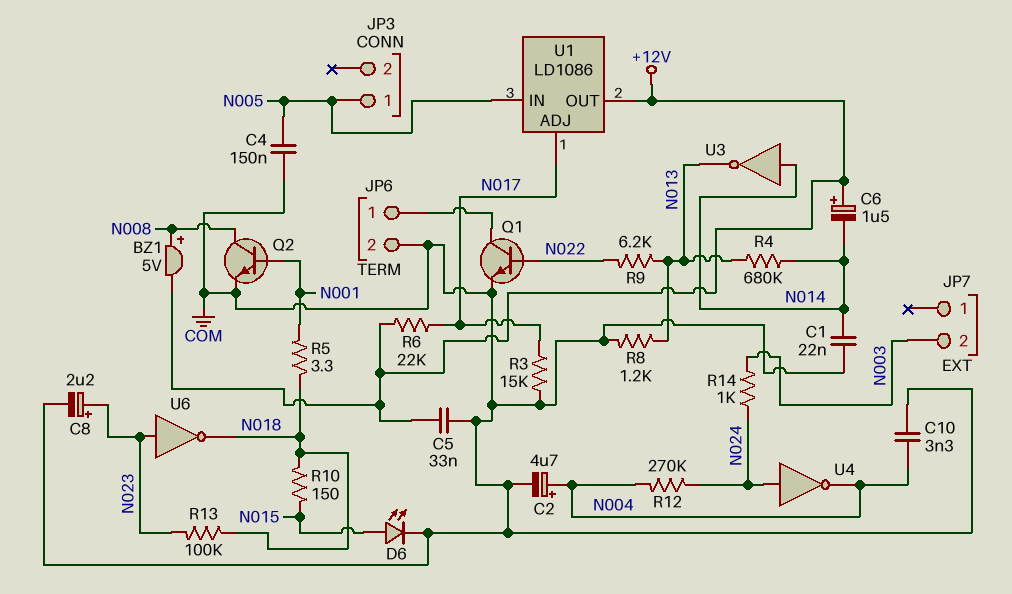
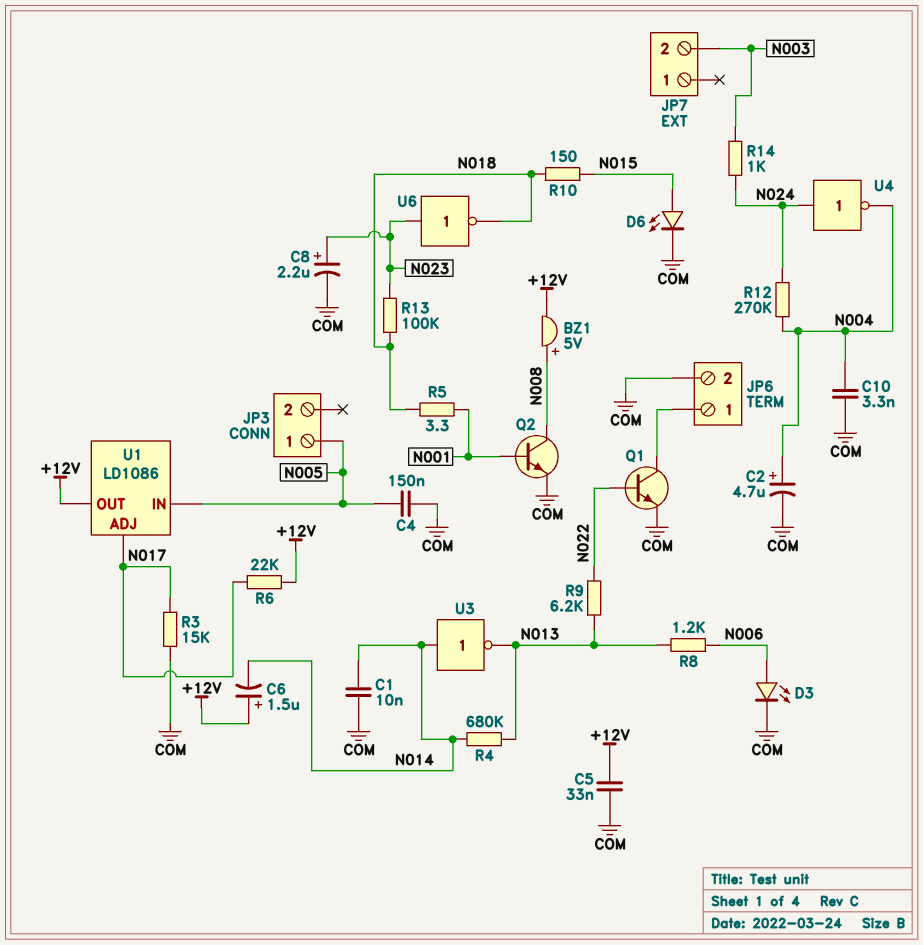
C1: 22nF (COM, N014) -> 10nF (COM, N014)
D3: none -> LED (A N006, K COM)
R8: 1.2k (COM, N013) -> 1.2k (N006, N013)

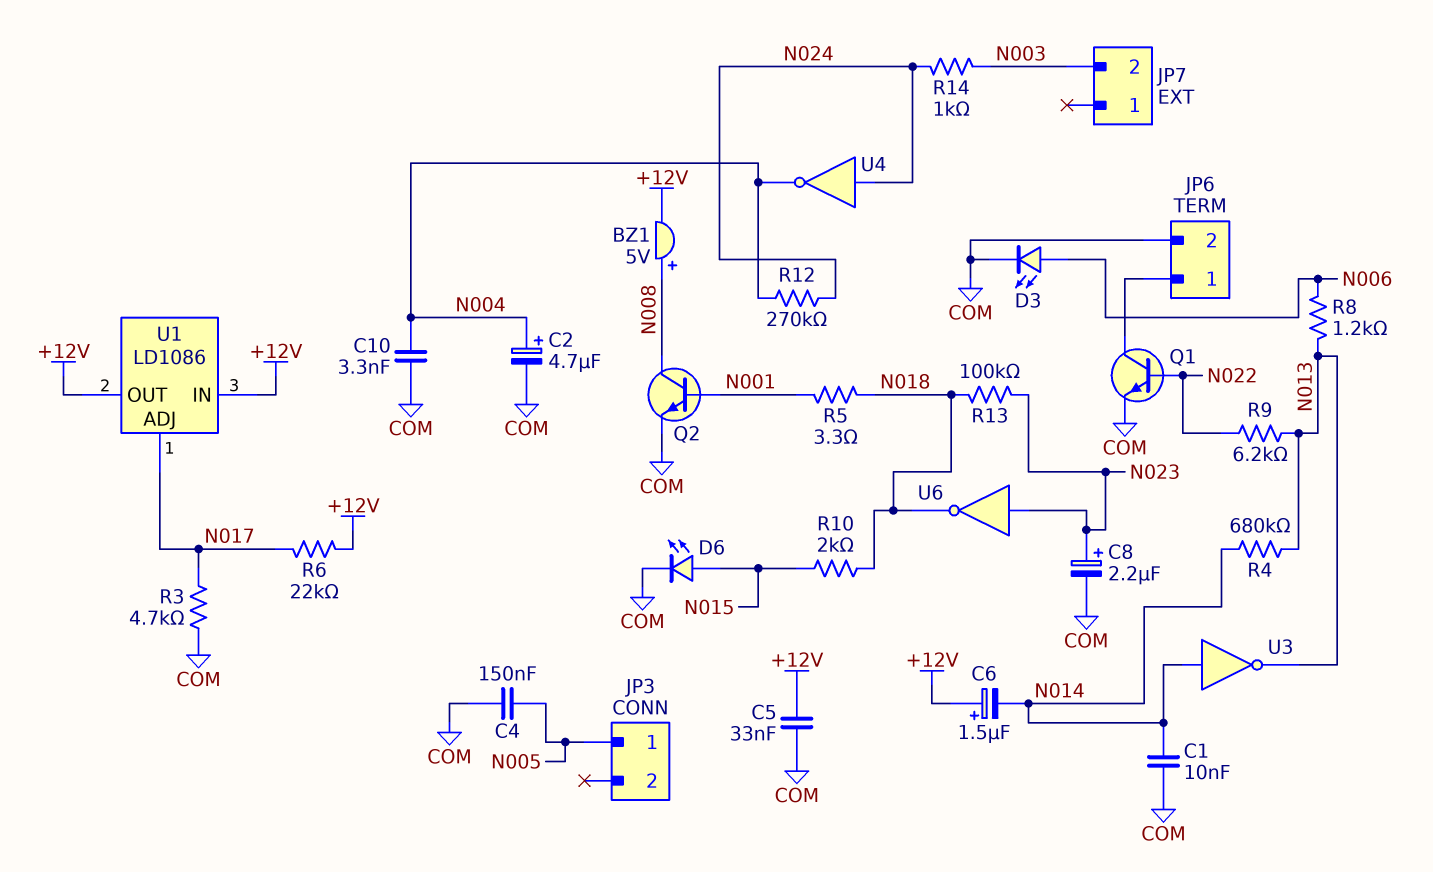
R3: 15k (COM, N017) -> 4.7k (COM, N017)
R10: 150 (N015, N018) -> 2k (N015, N018)
U1 pin IN: N005 -> +12V

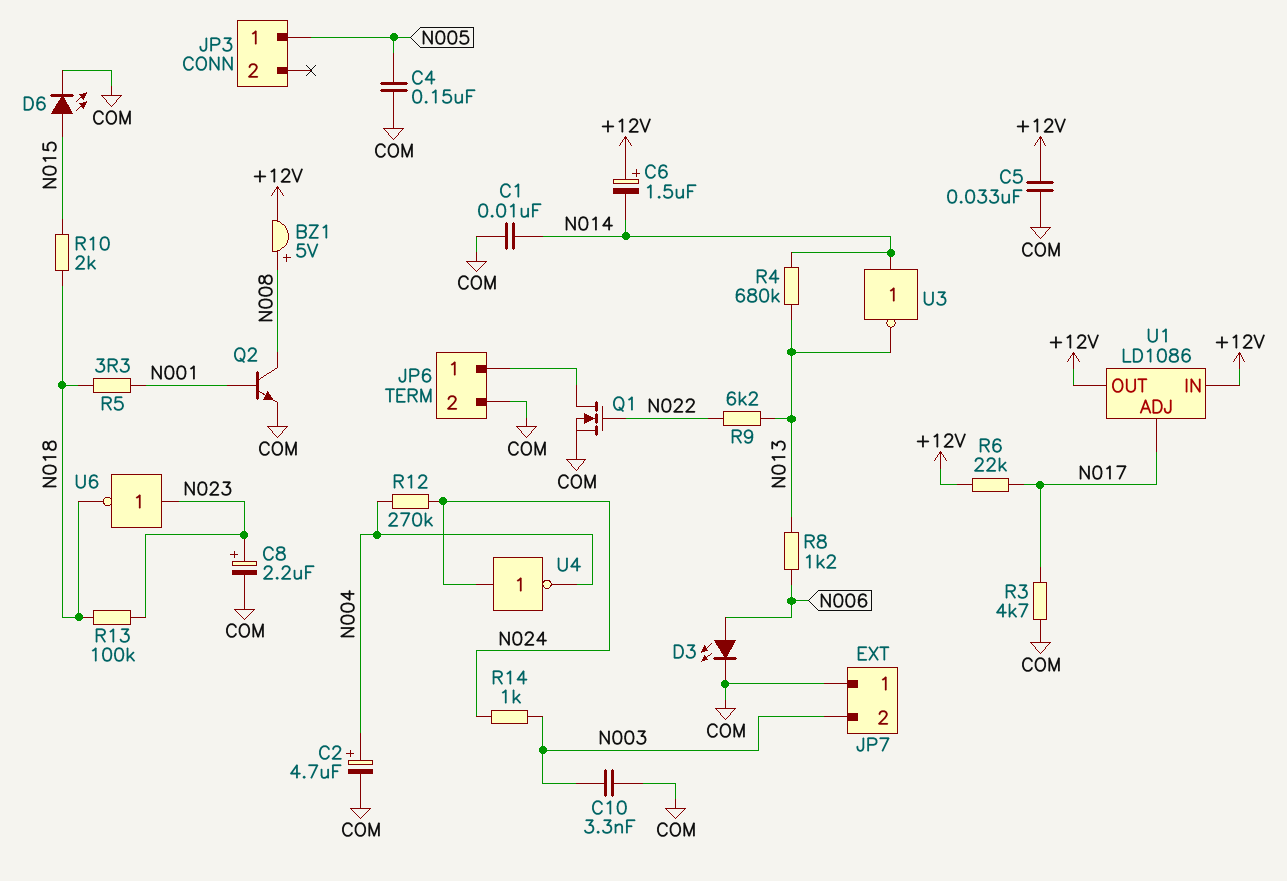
C10: 3.3nF (COM, N004) -> 3.3nF (COM, N003)
JP7 pin 1: none -> COM
Q1: NPN (B N022, C JP6/1, E COM) -> NMOS (G N022, D JP6/1, S COM)

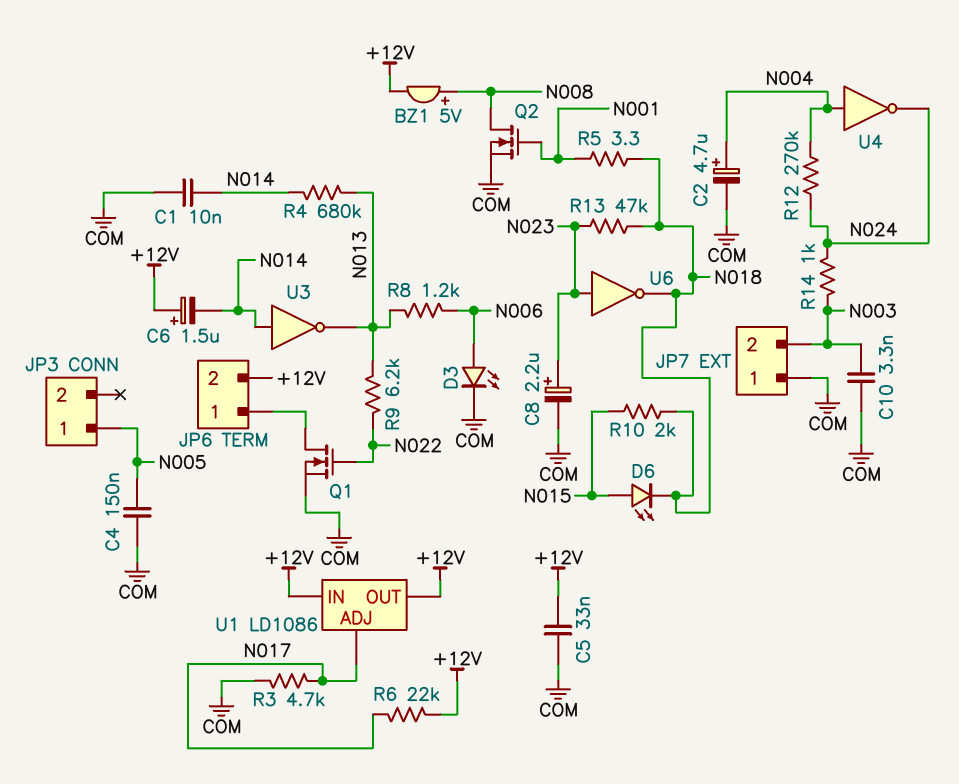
D6: LED (A N015, K COM) -> LED (A N015, K N018)
JP6 pin 2: COM -> +12V
Q2: NPN (B N001, C N008, E COM) -> NMOS (G N001, D N008, S COM)
R13: 100k (N018, N023) -> 47k (N018, N023)
U4: NOT (in N024, out N004) -> NOT (in N004, out N024)

